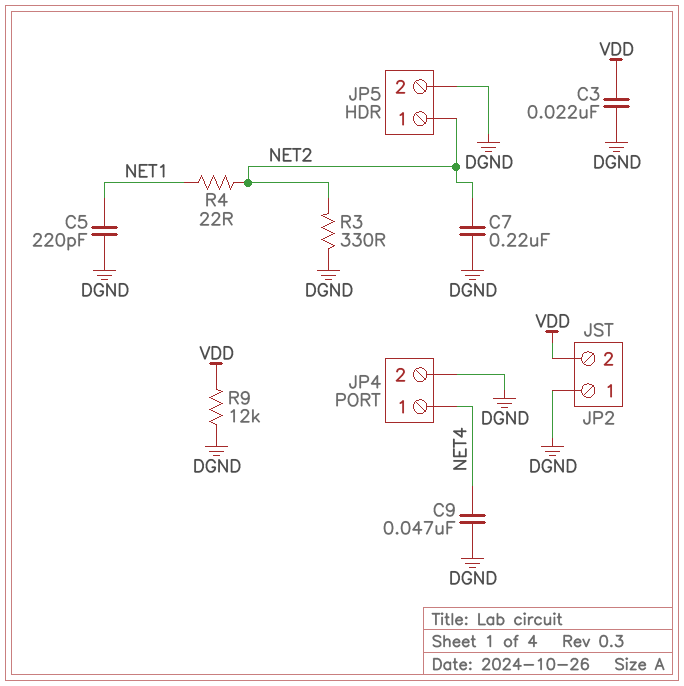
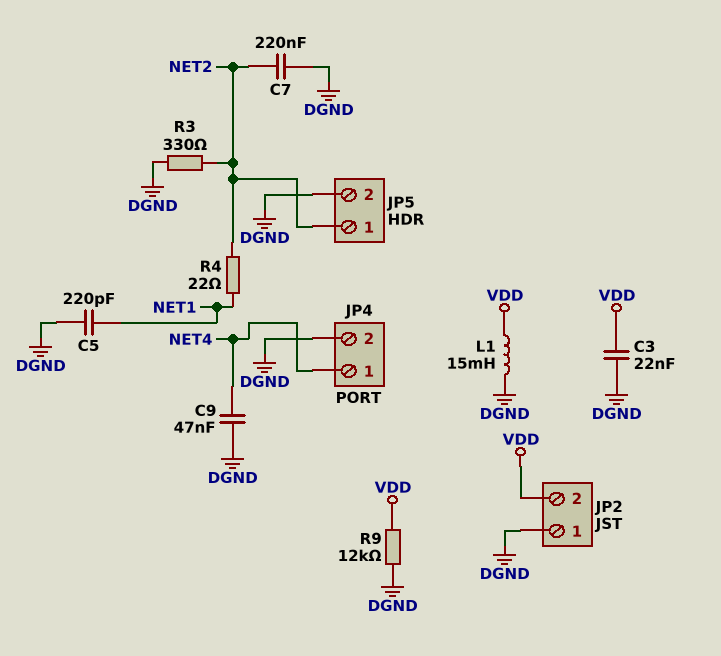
L1: none -> 15mH (DGND, VDD)

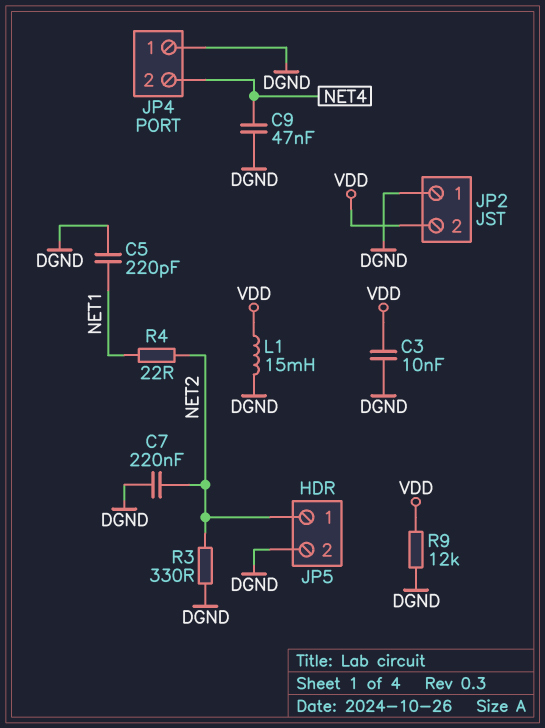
C3: 22nF (DGND, VDD) -> 10nF (DGND, VDD)
JP4 pin 1: NET4 -> DGND
JP4 pin 2: DGND -> NET4

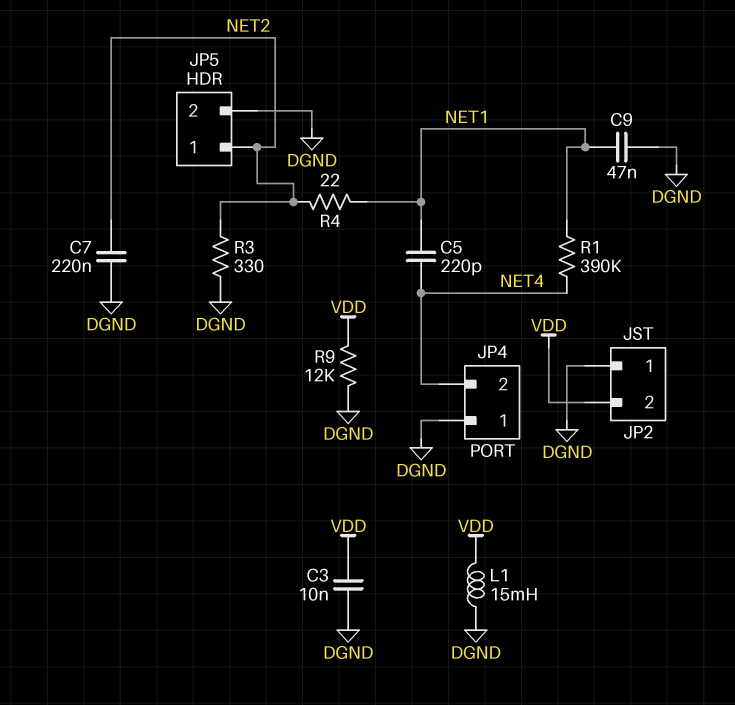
C5: 220pF (DGND, NET1) -> 220pF (NET1, NET4)
C9: 47nF (DGND, NET4) -> 47nF (DGND, NET1)
R1: none -> 390k (NET1, NET4)

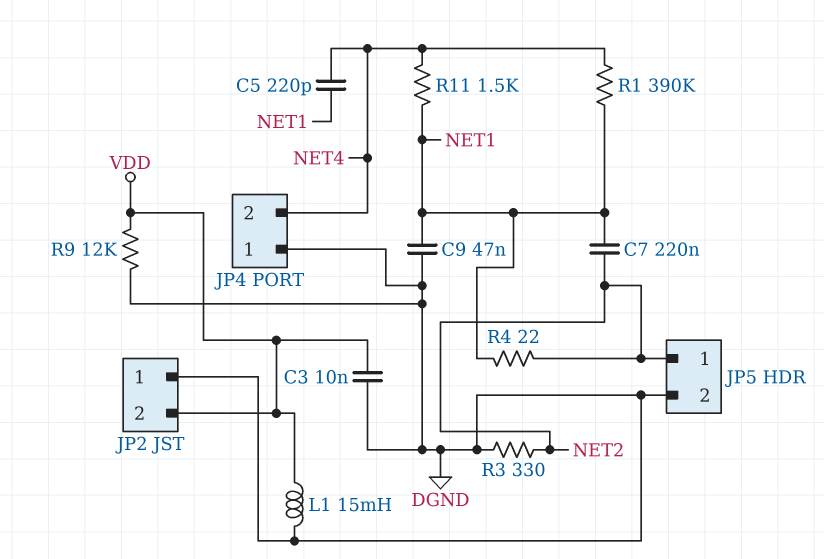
C7: 220nF (DGND, NET2) -> 220nF (NET1, NET2)
R11: none -> 1.5k (NET1, NET4)

